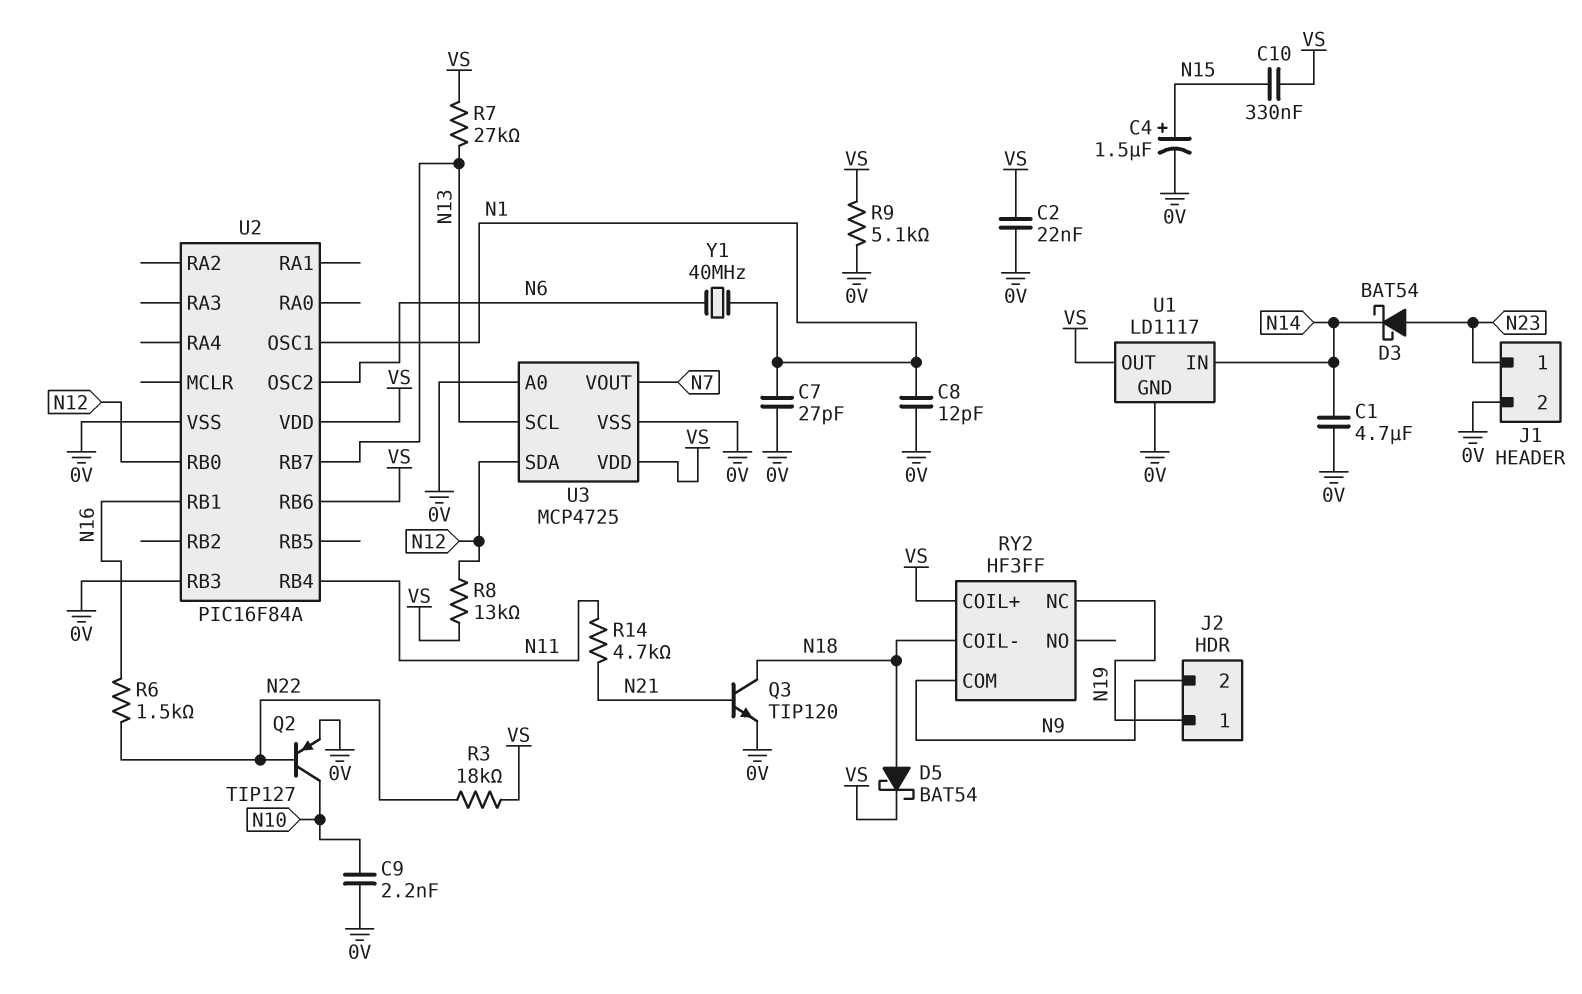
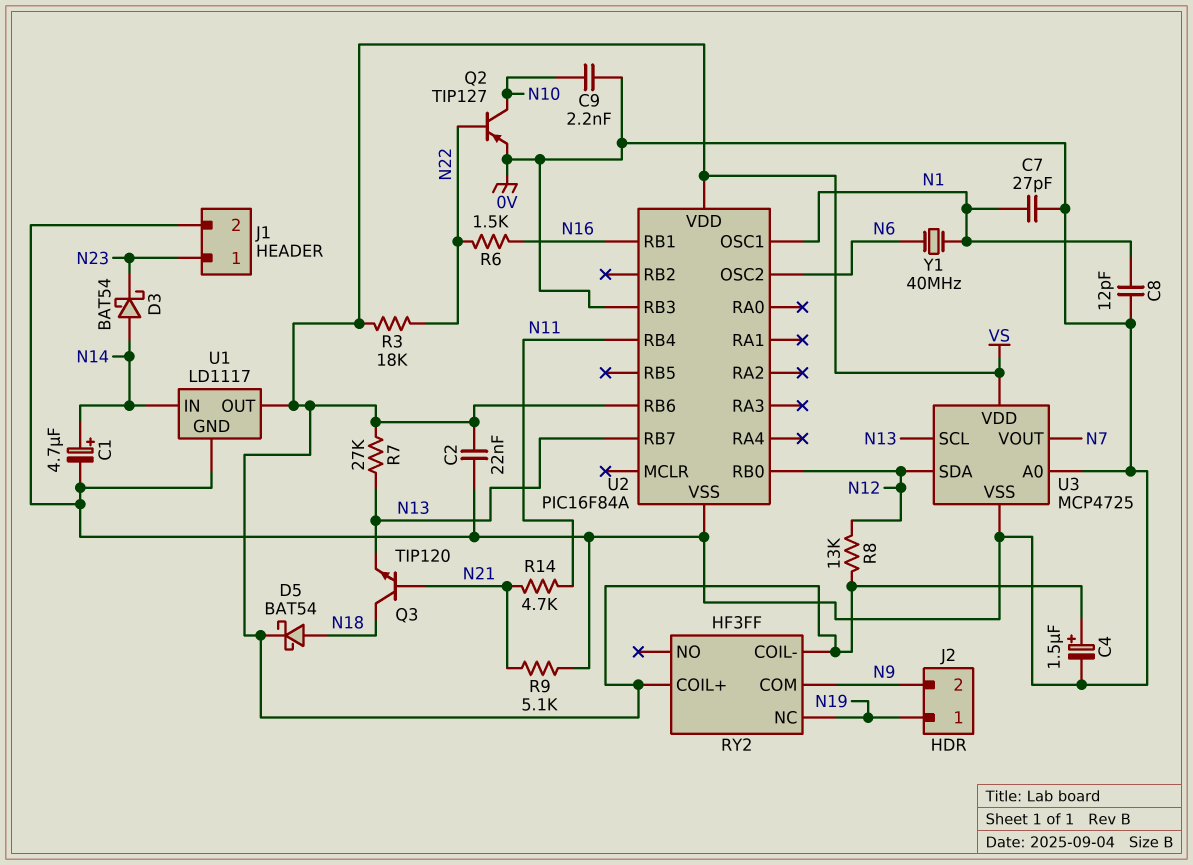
C1: 4.7uF (0V, N14) -> 4.7uF (plus N14, minus 0V)
C4: 1.5uF (plus N15, minus 0V) -> 1.5uF (plus VS, minus 0V)
C10: 330nF (N15, VS) -> none
D3: schottky BAT54 (A N23, K N14) -> schottky BAT54 (A N14, K N23)
Q3: NPN TIP120 (B N21, C N18, E 0V) -> NPN TIP120 (B N21, C N18, E N13)
R9: 5.1k (0V, VS) -> 5.1k (0V, N21)
RY2 pin COIL-: N18 -> VS

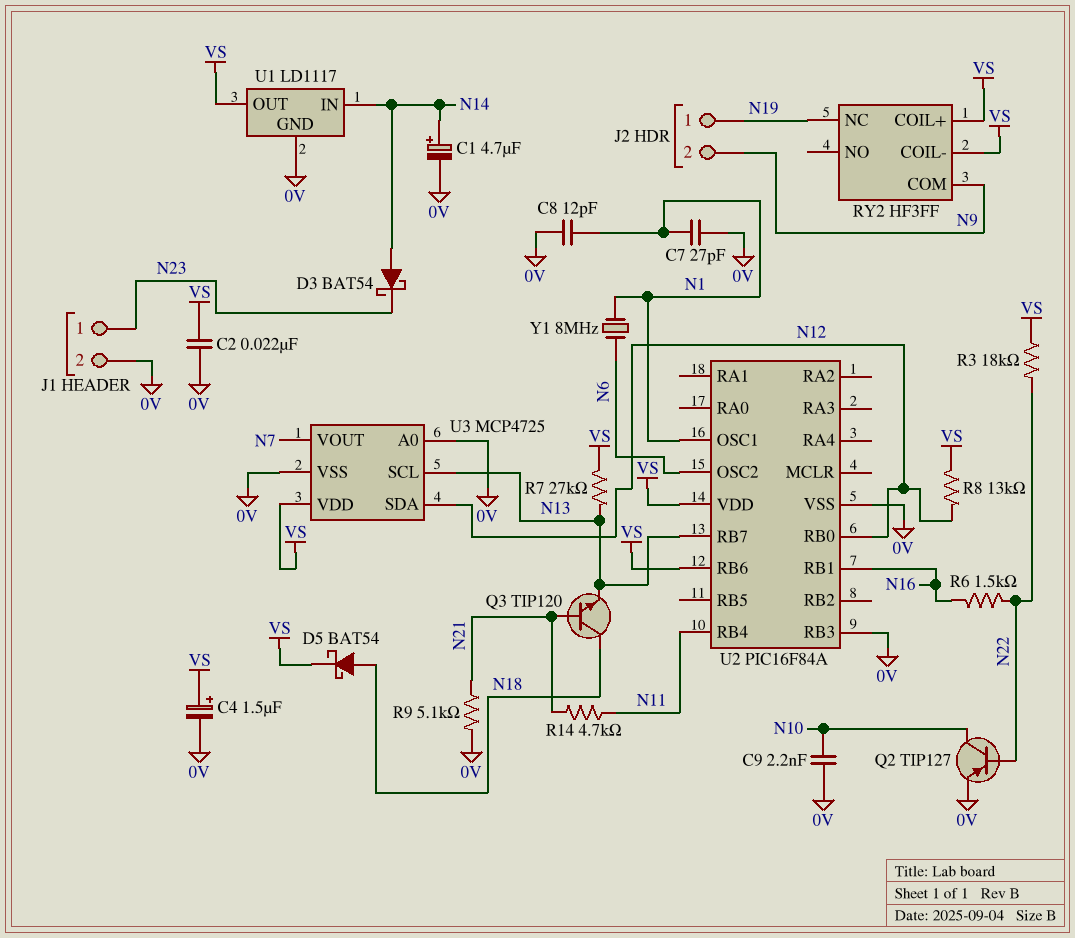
Y1: 40MHz (N1, N6) -> 8MHz (N1, N6)

